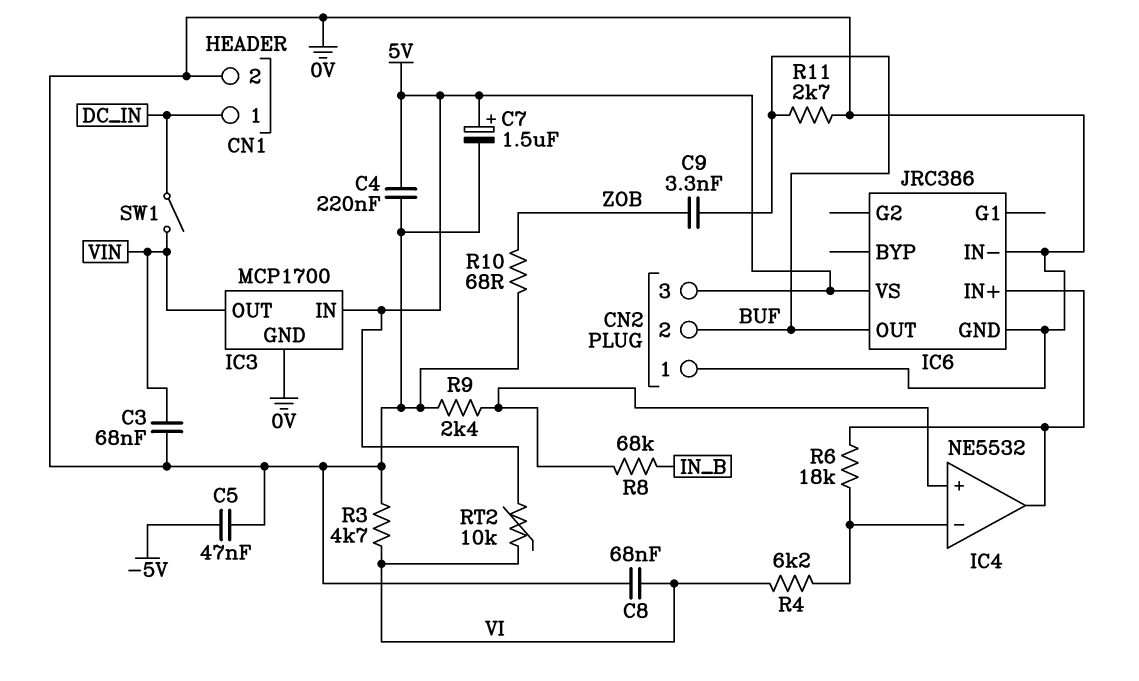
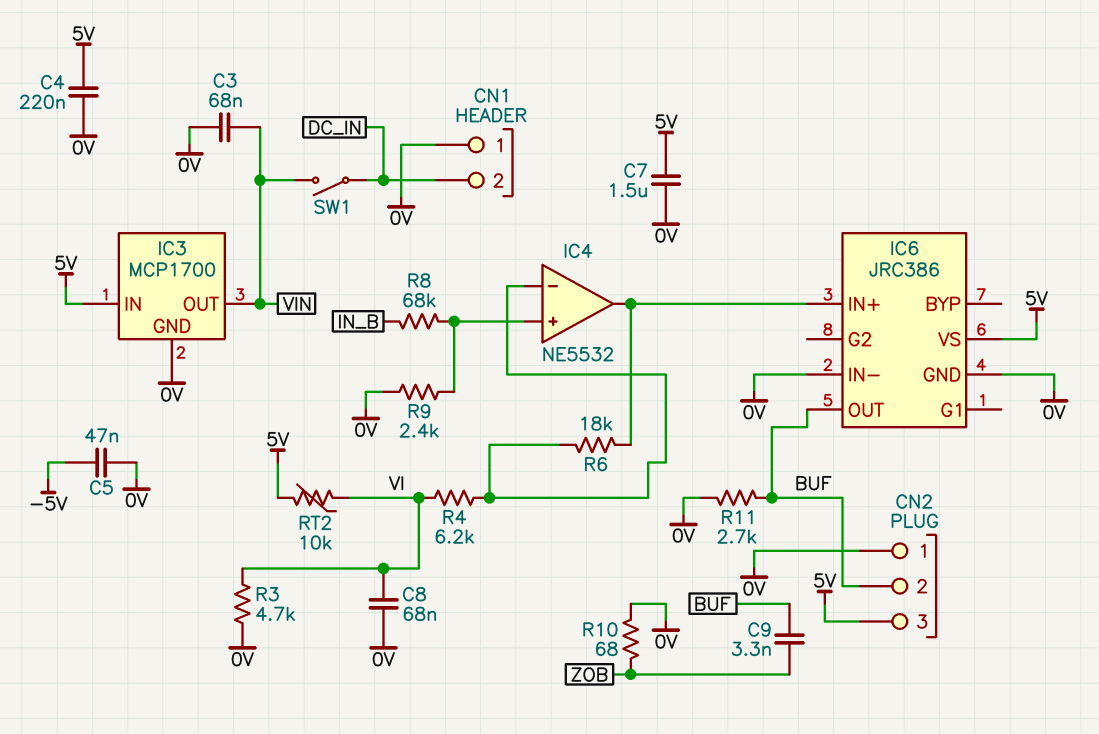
C7: 1.5uF (plus 5V, minus 0V) -> 1.5uF (0V, 5V)
CN1 pin 1: DC_IN -> 0V
CN1 pin 2: 0V -> DC_IN

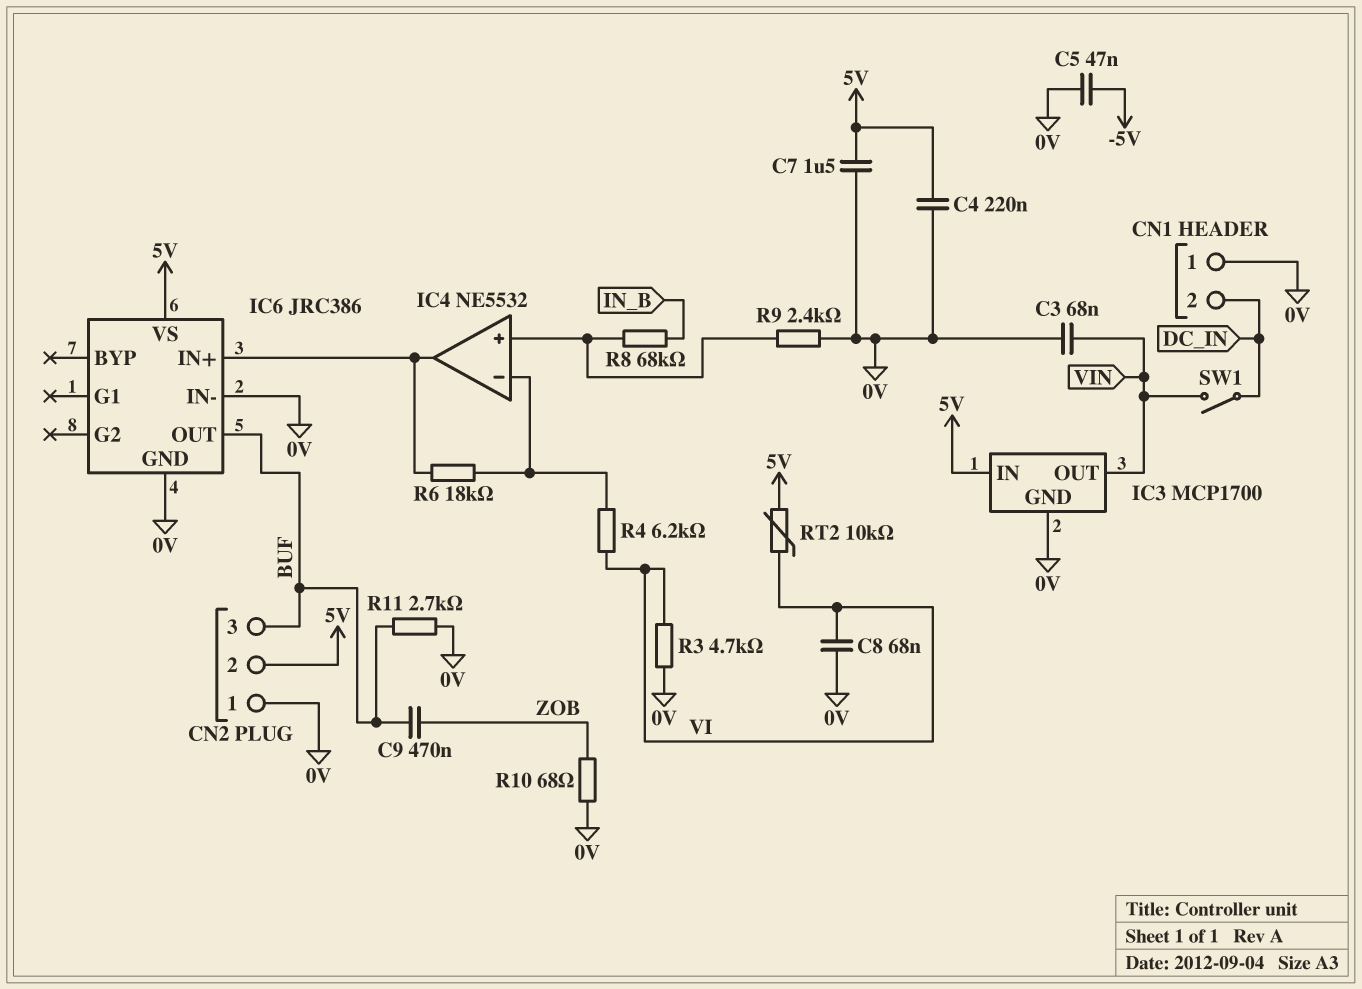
C9: 3.3nF (BUF, ZOB) -> 470nF (BUF, ZOB)
CN2 pin 2: BUF -> 5V
CN2 pin 3: 5V -> BUF

